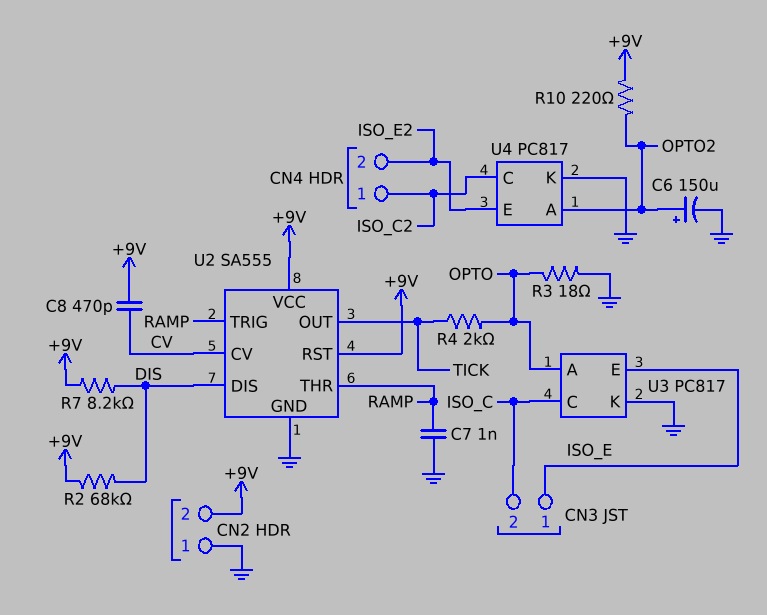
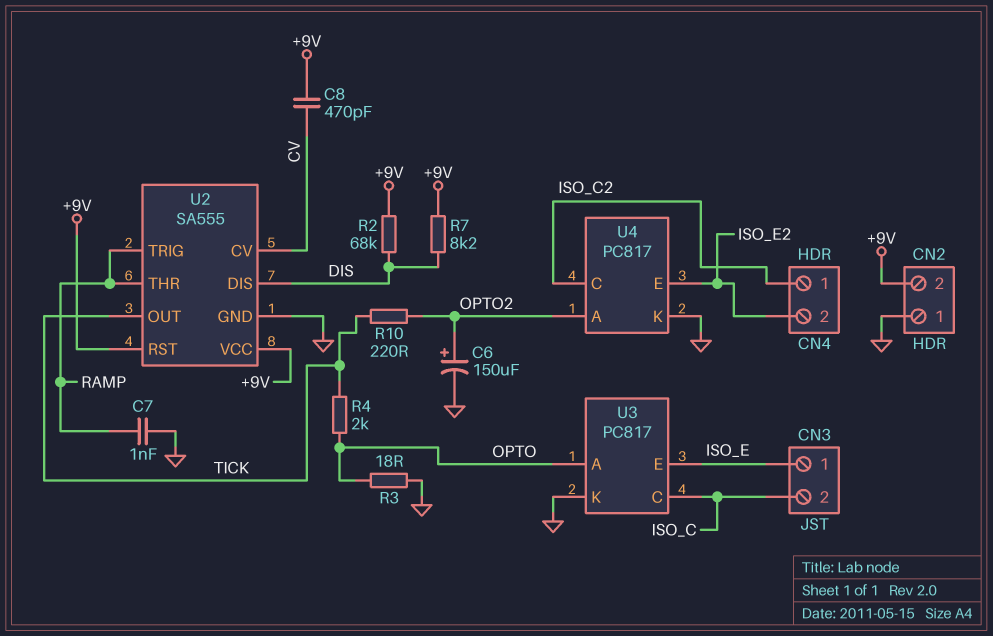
R10: 220 (+9V, OPTO2) -> 220 (OPTO2, TICK)

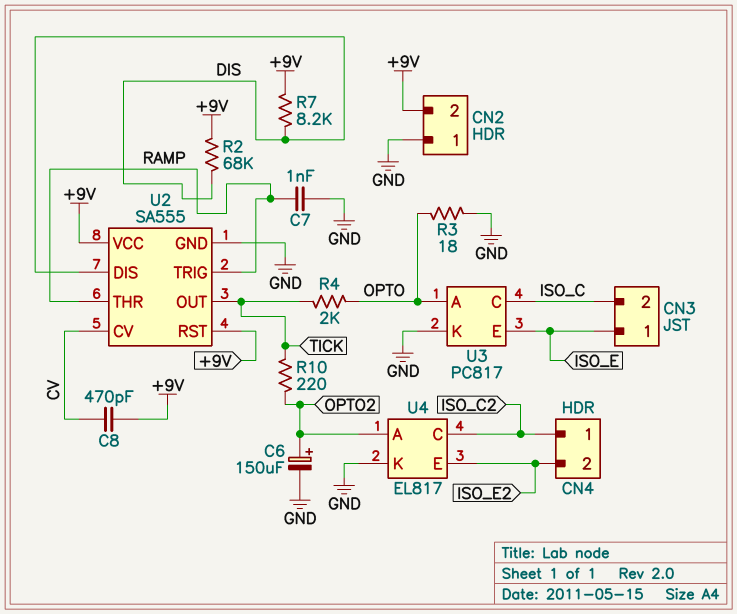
U4: PC817 -> EL817

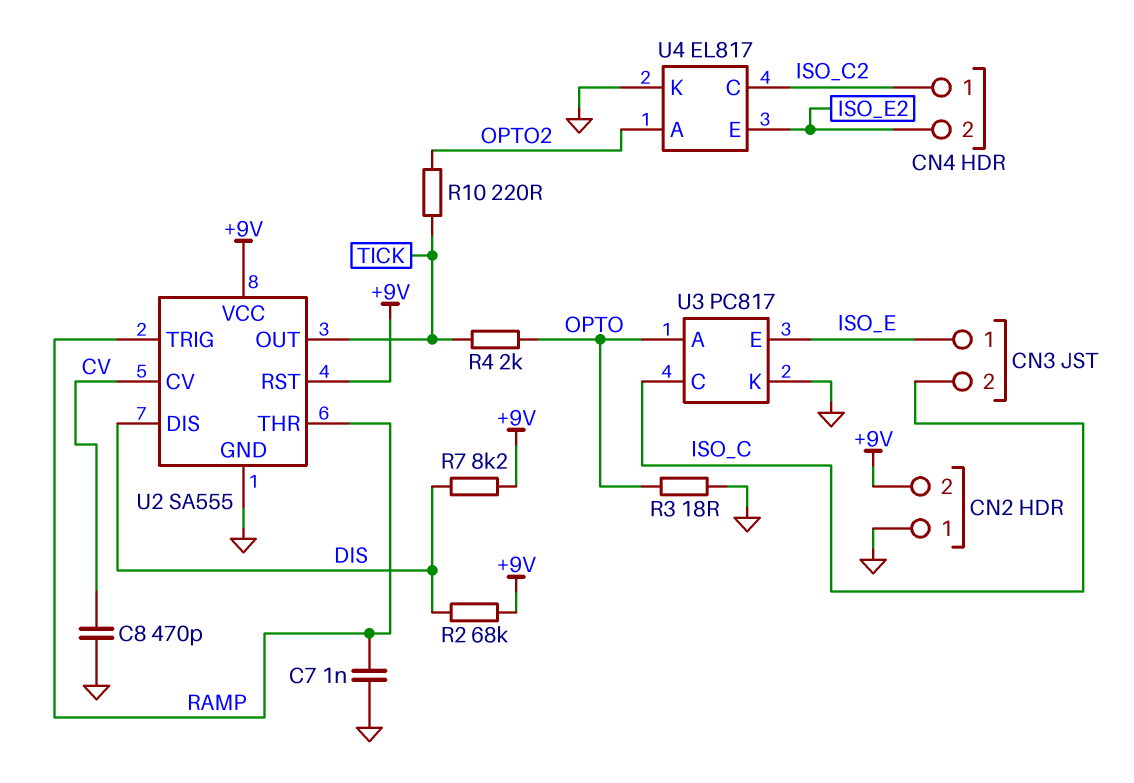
C6: 150uF (plus OPTO2, minus GND) -> none
C8: 470pF (+9V, CV) -> 470pF (CV, GND)

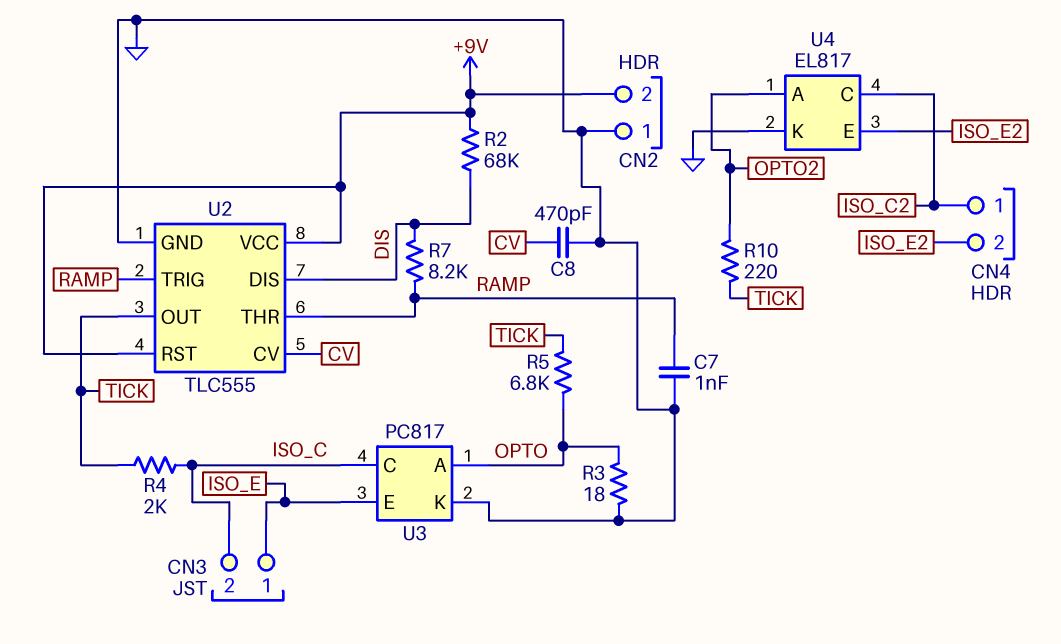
R4: 2k (OPTO, TICK) -> 2k (ISO_C, TICK)
R5: none -> 6.8k (OPTO, TICK)
R7: 8.2k (+9V, DIS) -> 8.2k (DIS, RAMP)
U2: SA555 -> TLC555

